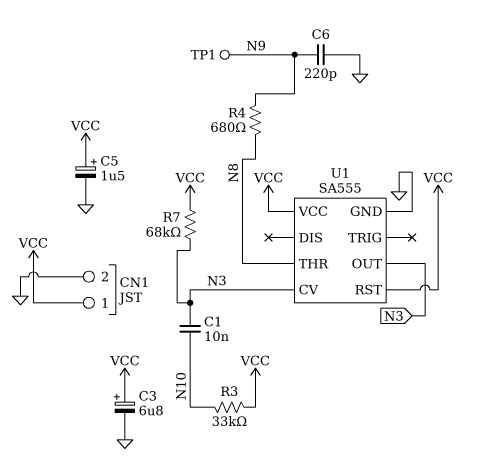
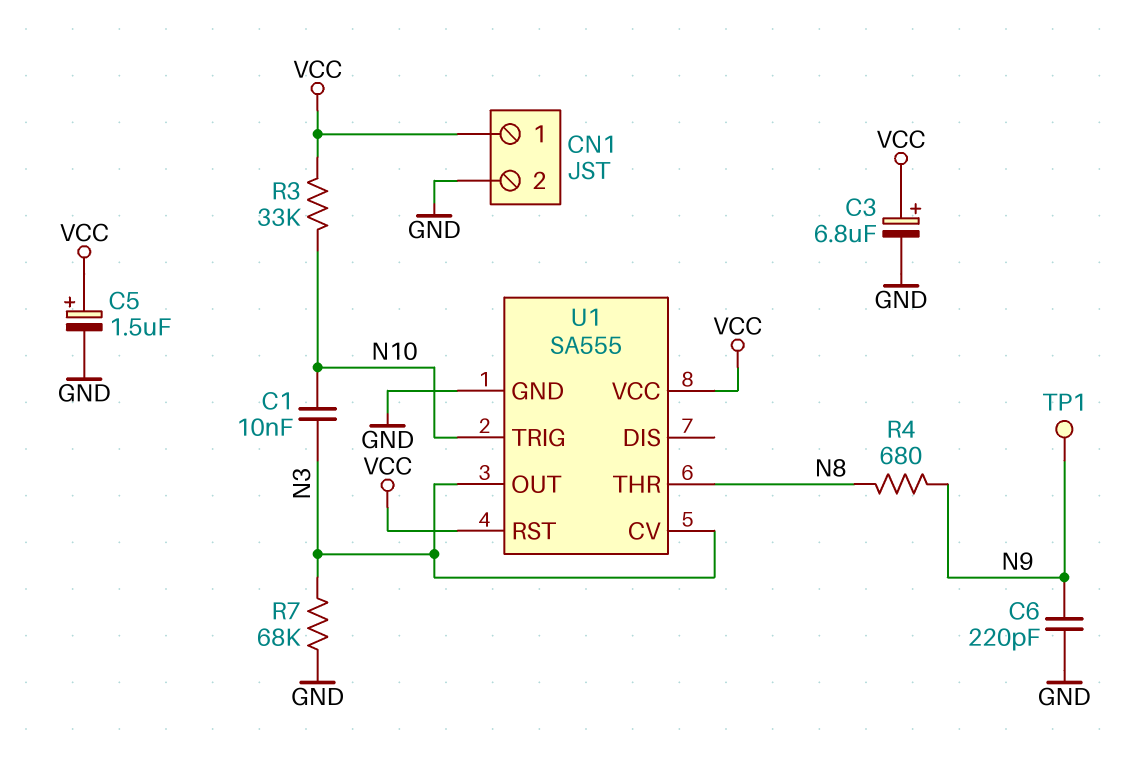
R7: 68k (N3, VCC) -> 68k (GND, N3)
U1 pin TRIG: none -> N10

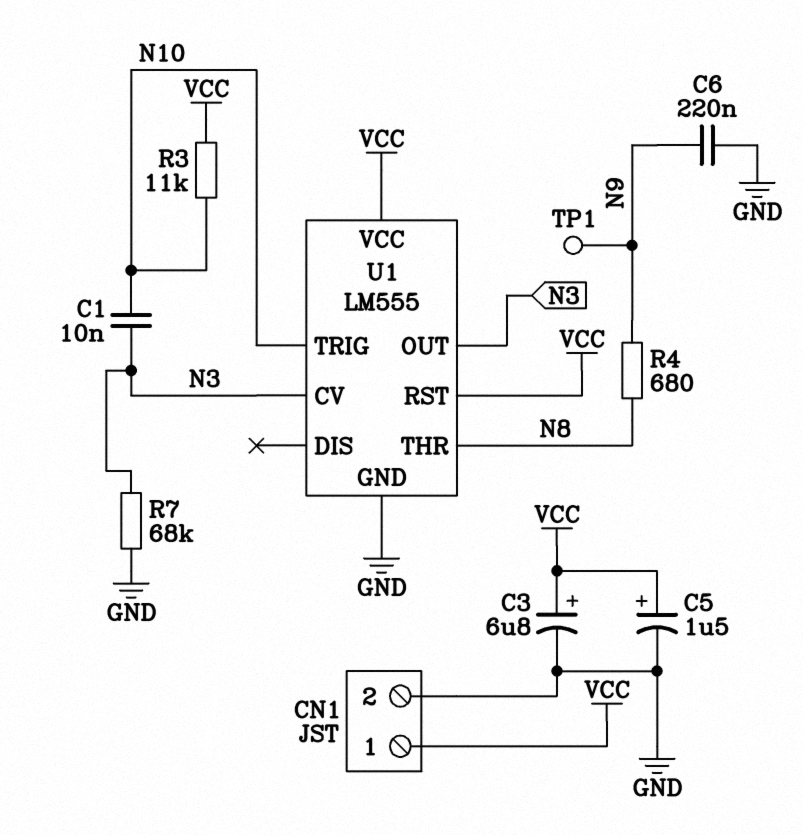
C6: 220pF (GND, N9) -> 220nF (GND, N9)
R3: 33k (N10, VCC) -> 11k (N10, VCC)
U1: SA555 -> LM555

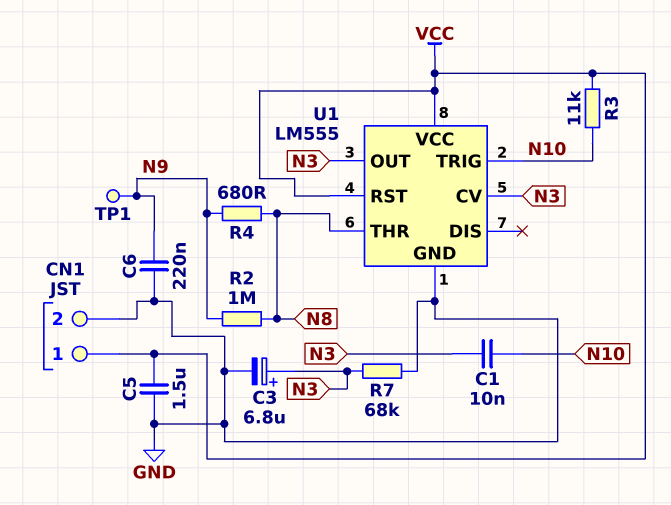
C3: 6.8uF (plus VCC, minus GND) -> 6.8uF (plus N3, minus GND)
C5: 1.5uF (plus VCC, minus GND) -> 1.5uF (GND, VCC)
R2: none -> 1M (N8, N9)

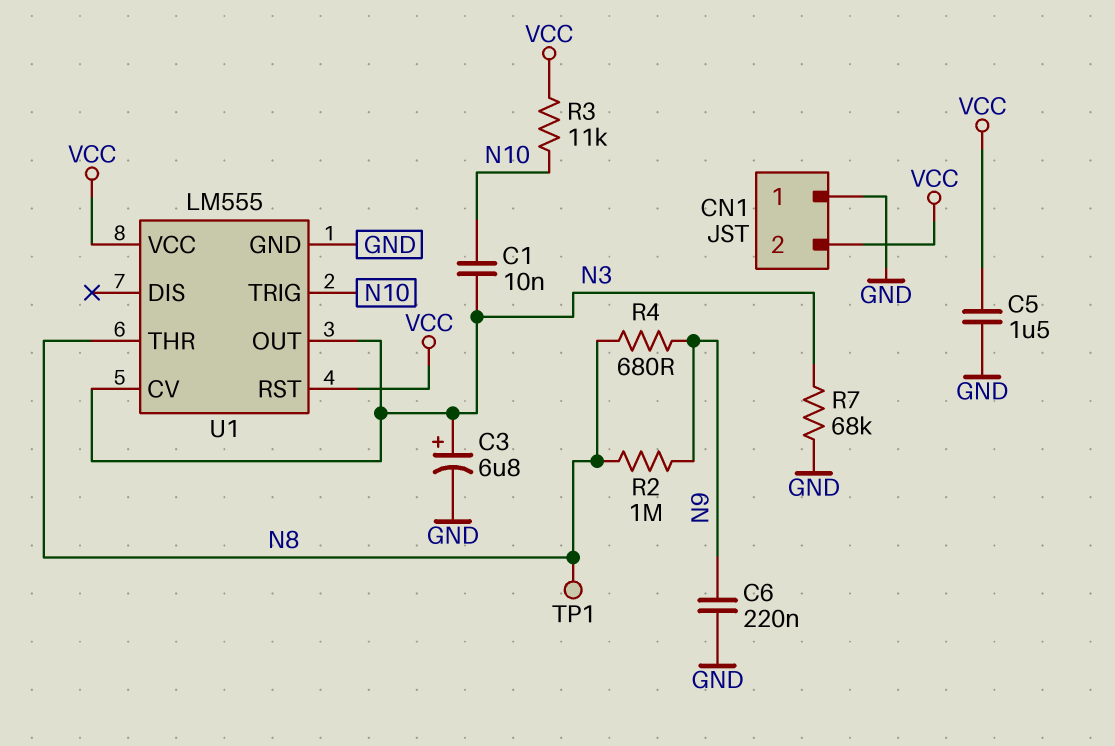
CN1 pin 1: VCC -> GND
CN1 pin 2: GND -> VCC
TP1: test point (N9) -> test point (N8)

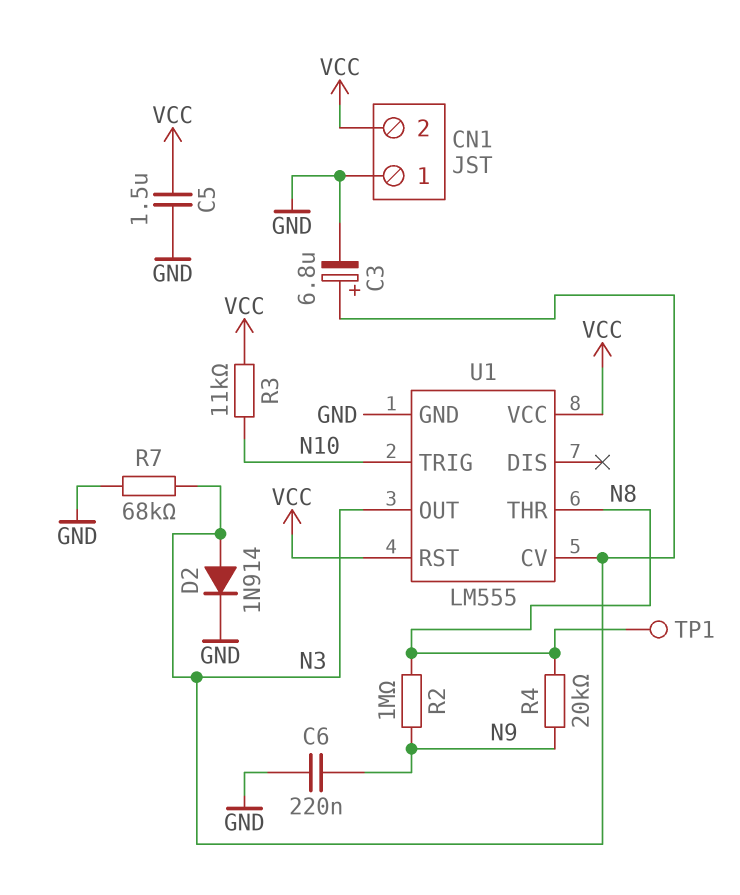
C1: 10nF (N3, N10) -> none
D2: none -> diode 1N914 (A N3, K GND)
R4: 680 (N8, N9) -> 20k (N8, N9)

